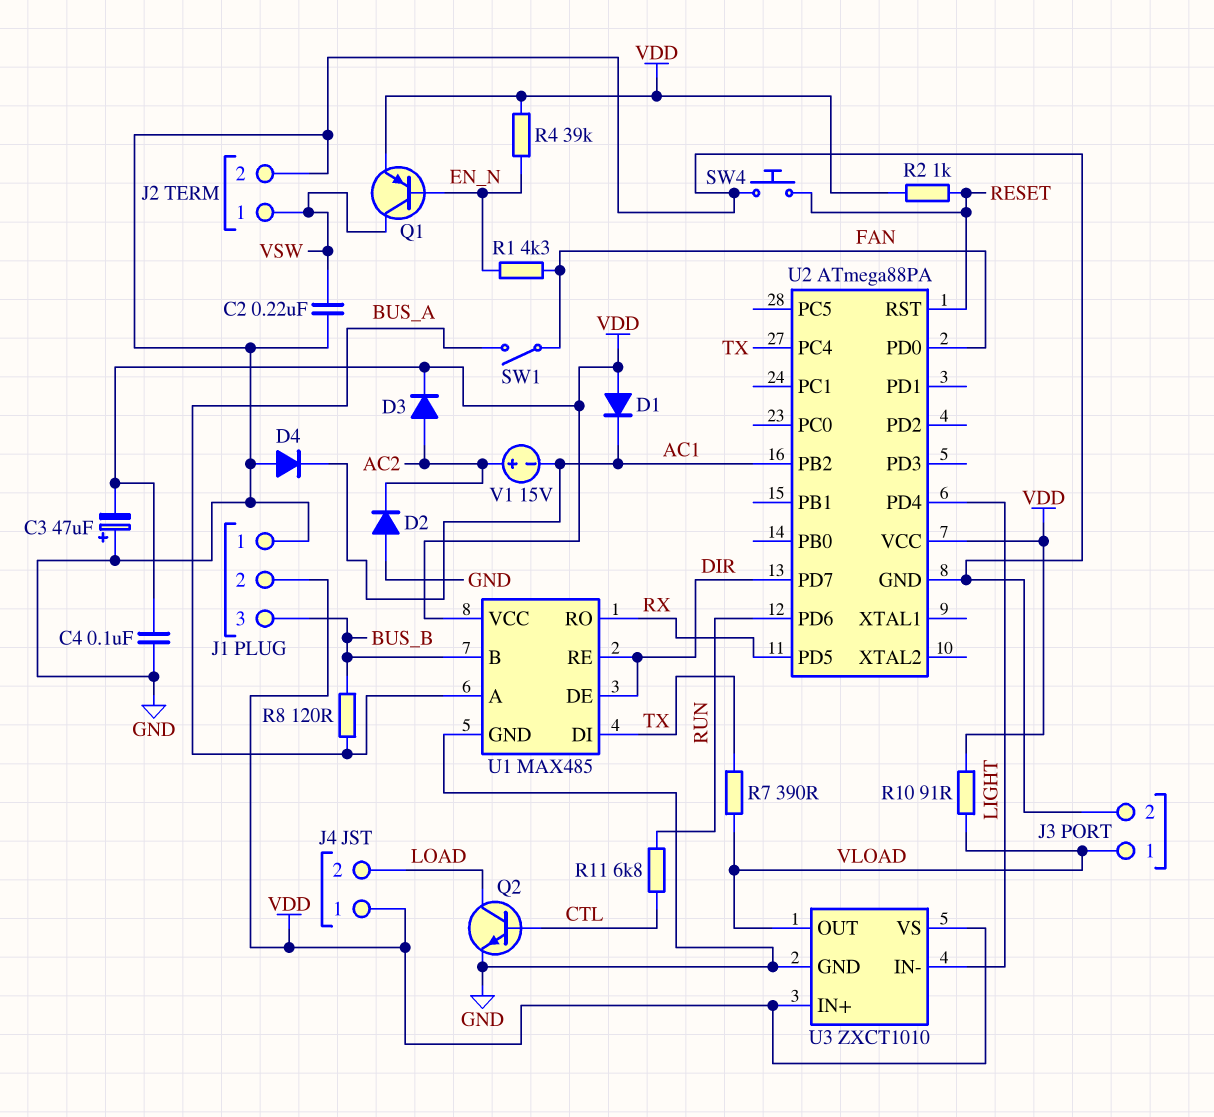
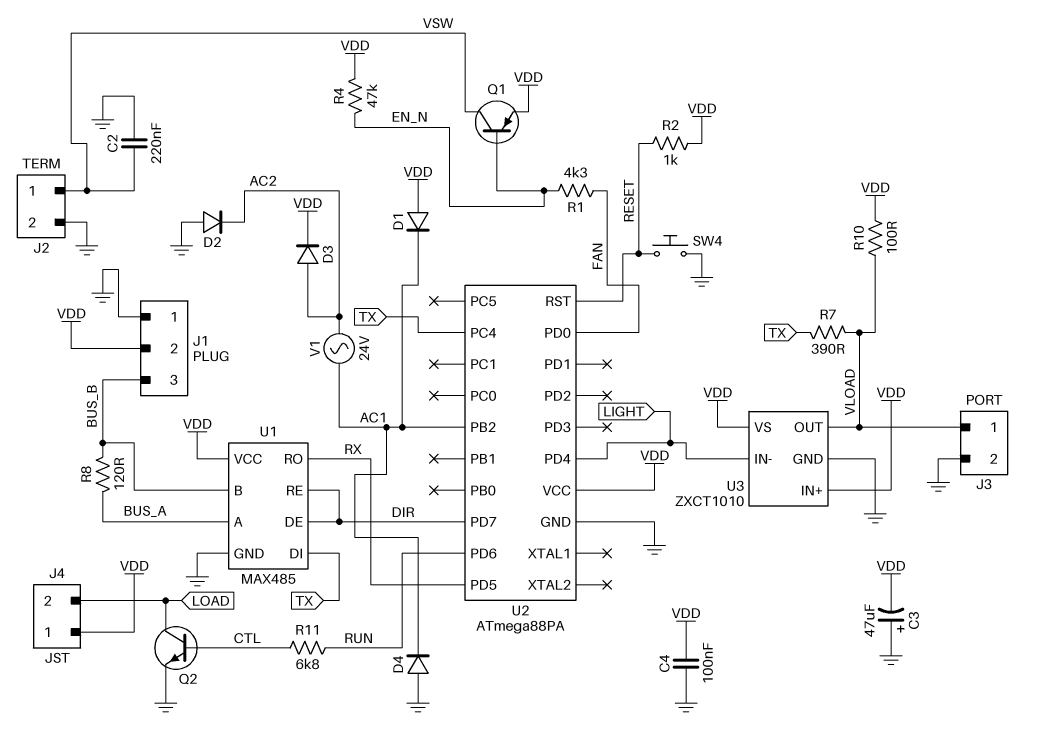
R4: 39k (EN_N, VDD) -> 47k (EN_N, VDD)
R10: 91 (VDD, VLOAD) -> 100 (VDD, VLOAD)
SW1: switch (BUS_A, FAN) -> none
V1: 15V (plus AC2, minus AC1) -> AC 24V (AC1, AC2)

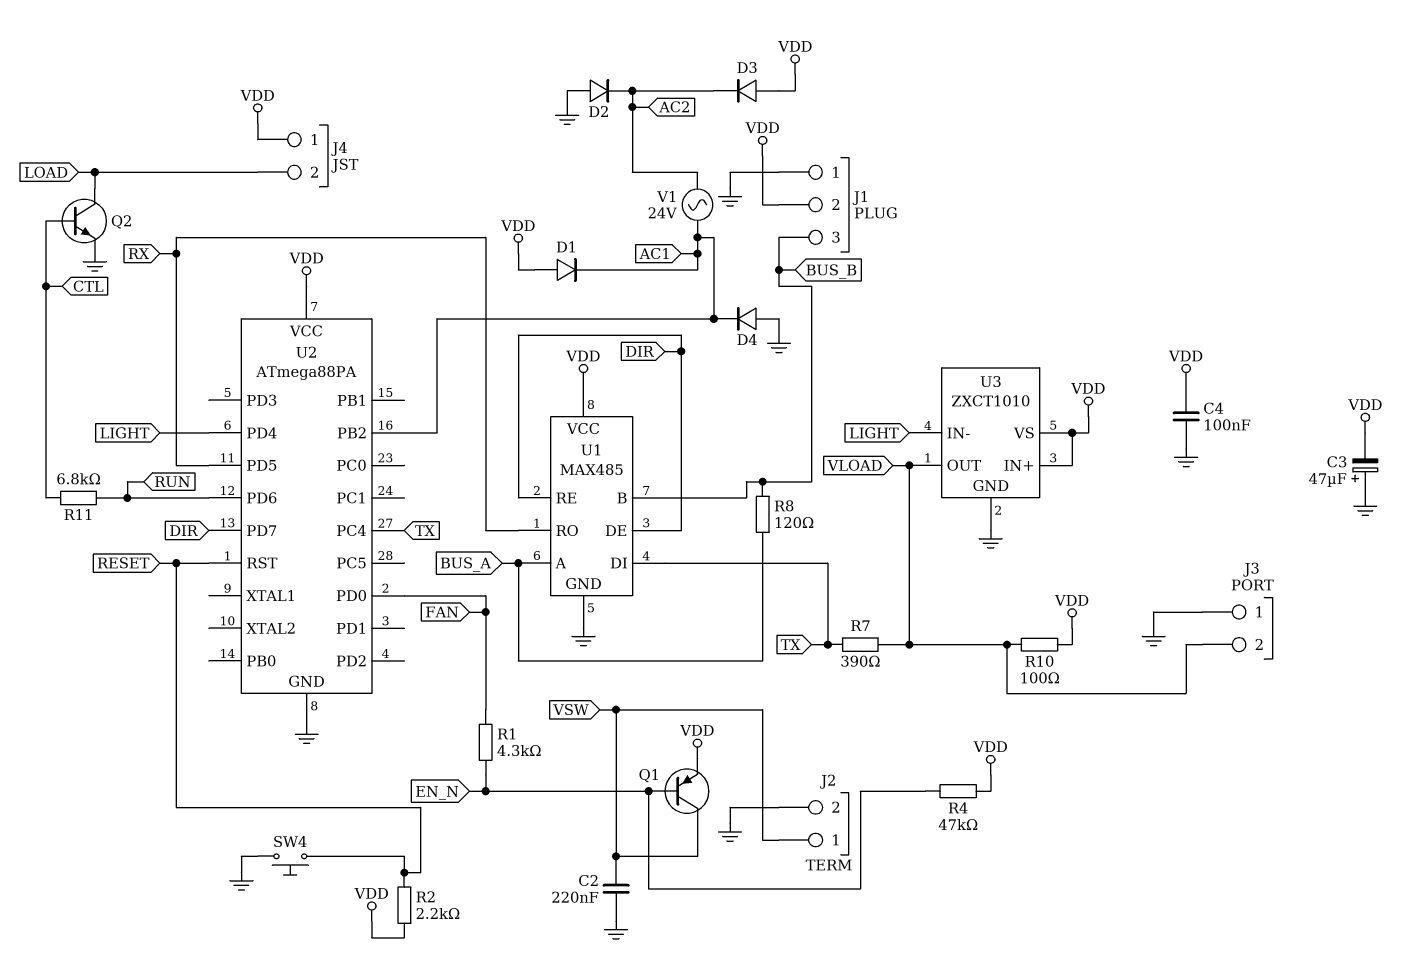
D3: diode (A AC2, K VDD) -> diode (A VDD, K AC2)
J3 pin 1: VLOAD -> GND
J3 pin 2: GND -> VLOAD
R2: 1k (RESET, VDD) -> 2.2k (RESET, VDD)

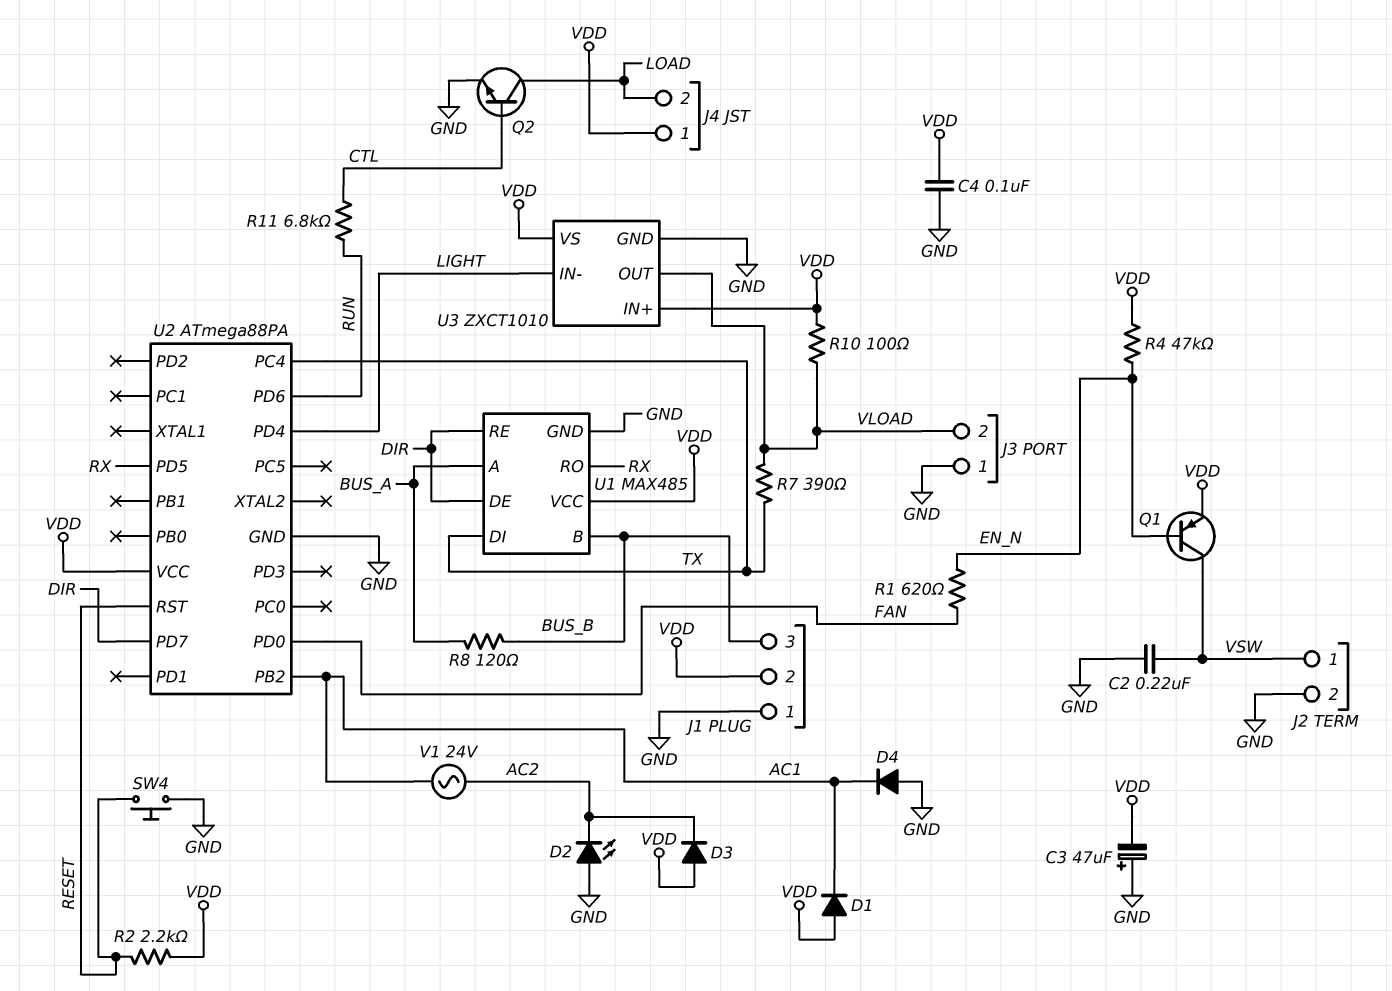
D2: diode (A GND, K AC2) -> LED (A GND, K AC2)
R1: 4.3k (EN_N, FAN) -> 620 (EN_N, FAN)

